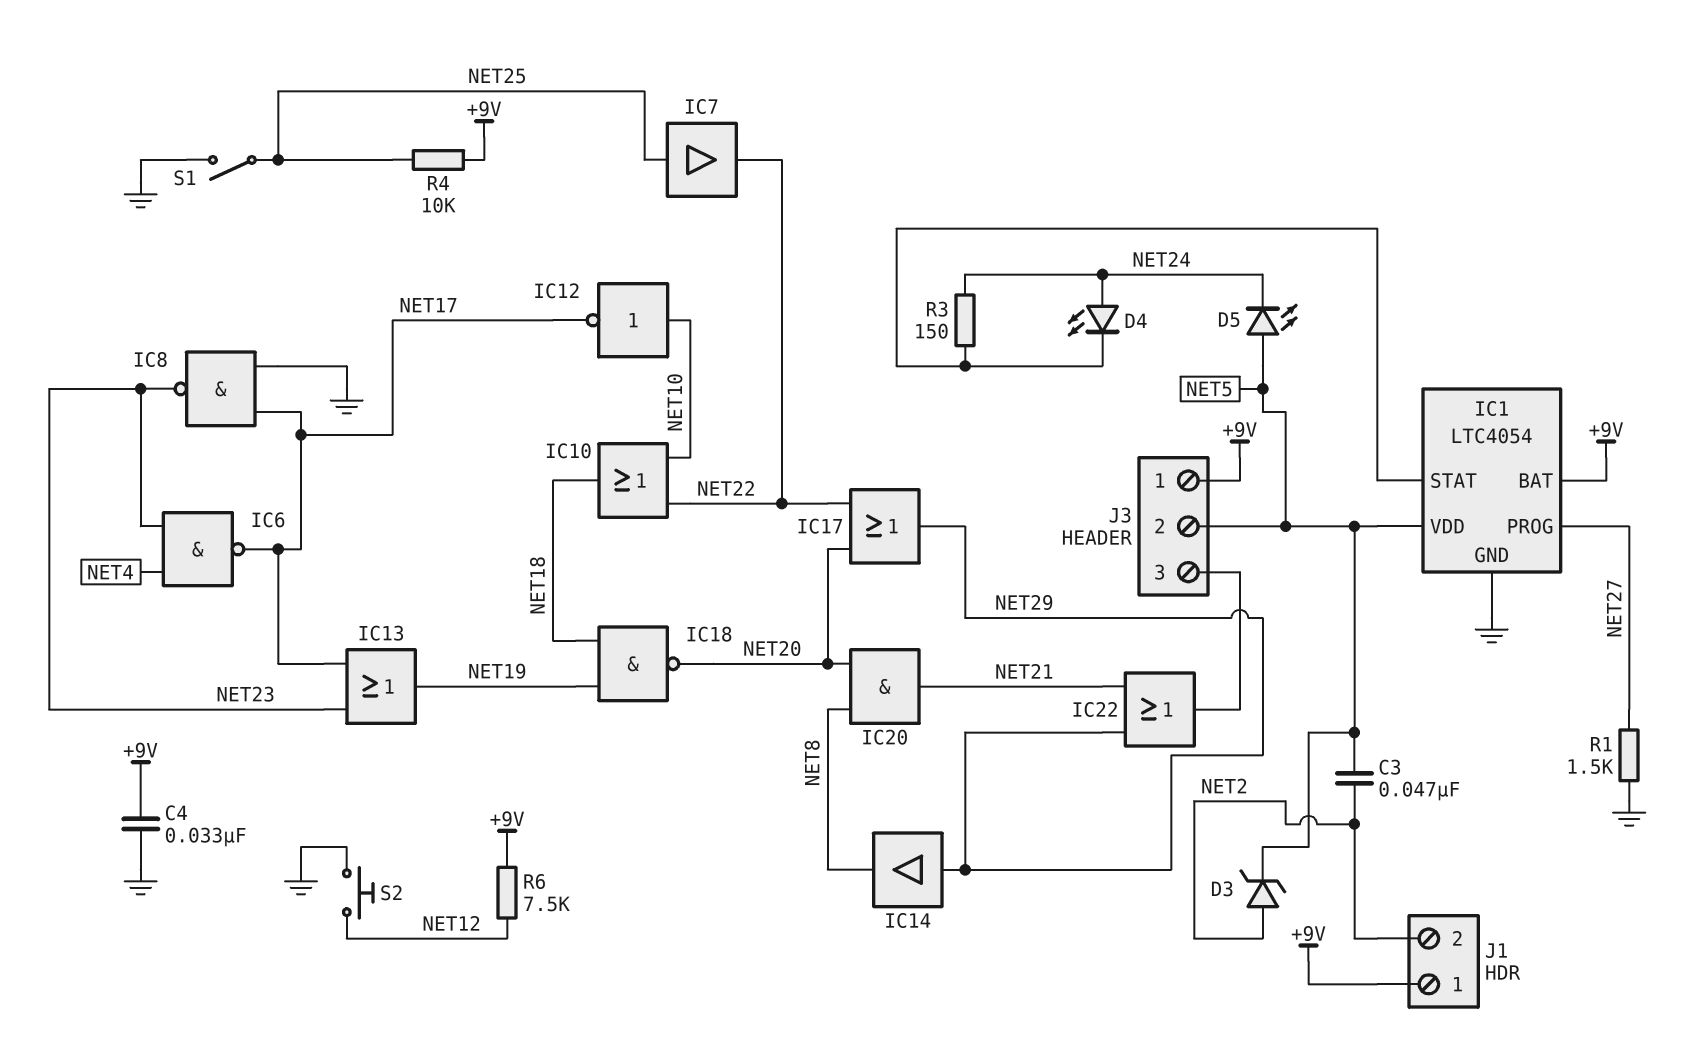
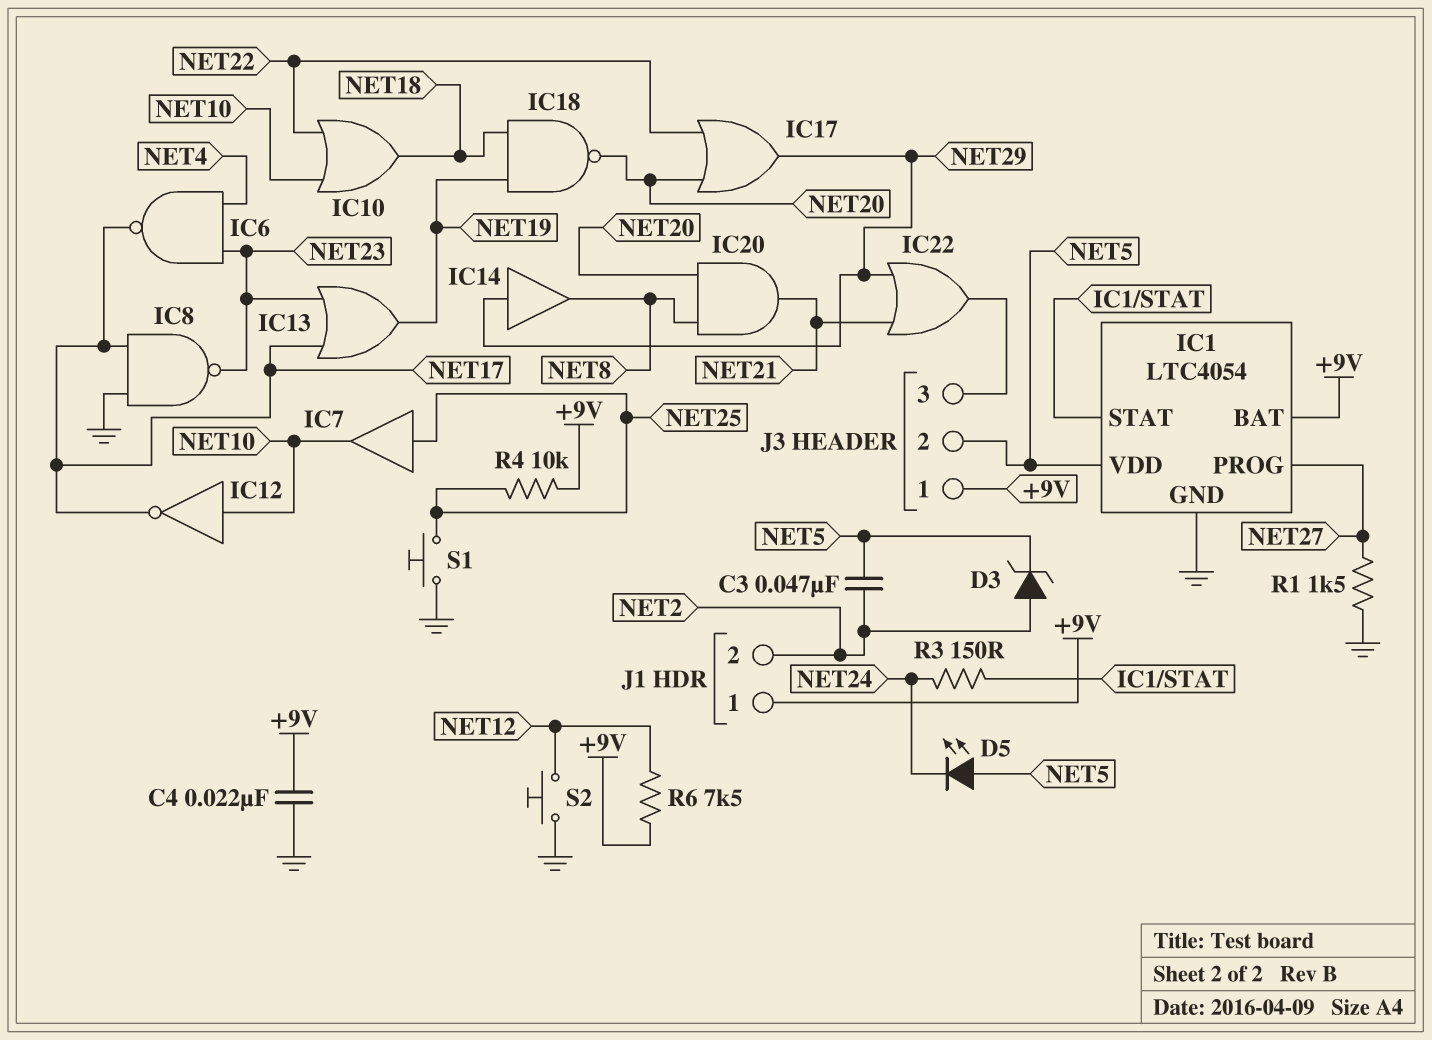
C4: 33nF (+9V, GND) -> 22nF (+9V, GND)
D4: LED (A NET24, K IC1/STAT) -> none
IC7: buffer (in NET25, out NET22) -> buffer (in NET25, out NET10)
S1: switch (GND, NET25) -> button (GND, NET25)

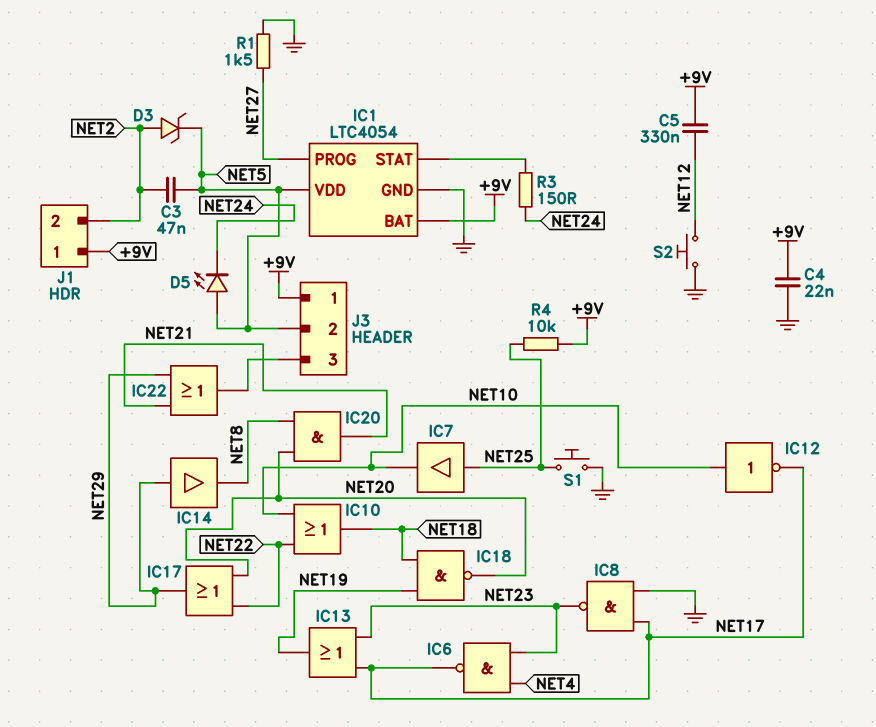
C5: none -> 330nF (+9V, NET12)
R6: 7.5k (+9V, NET12) -> none

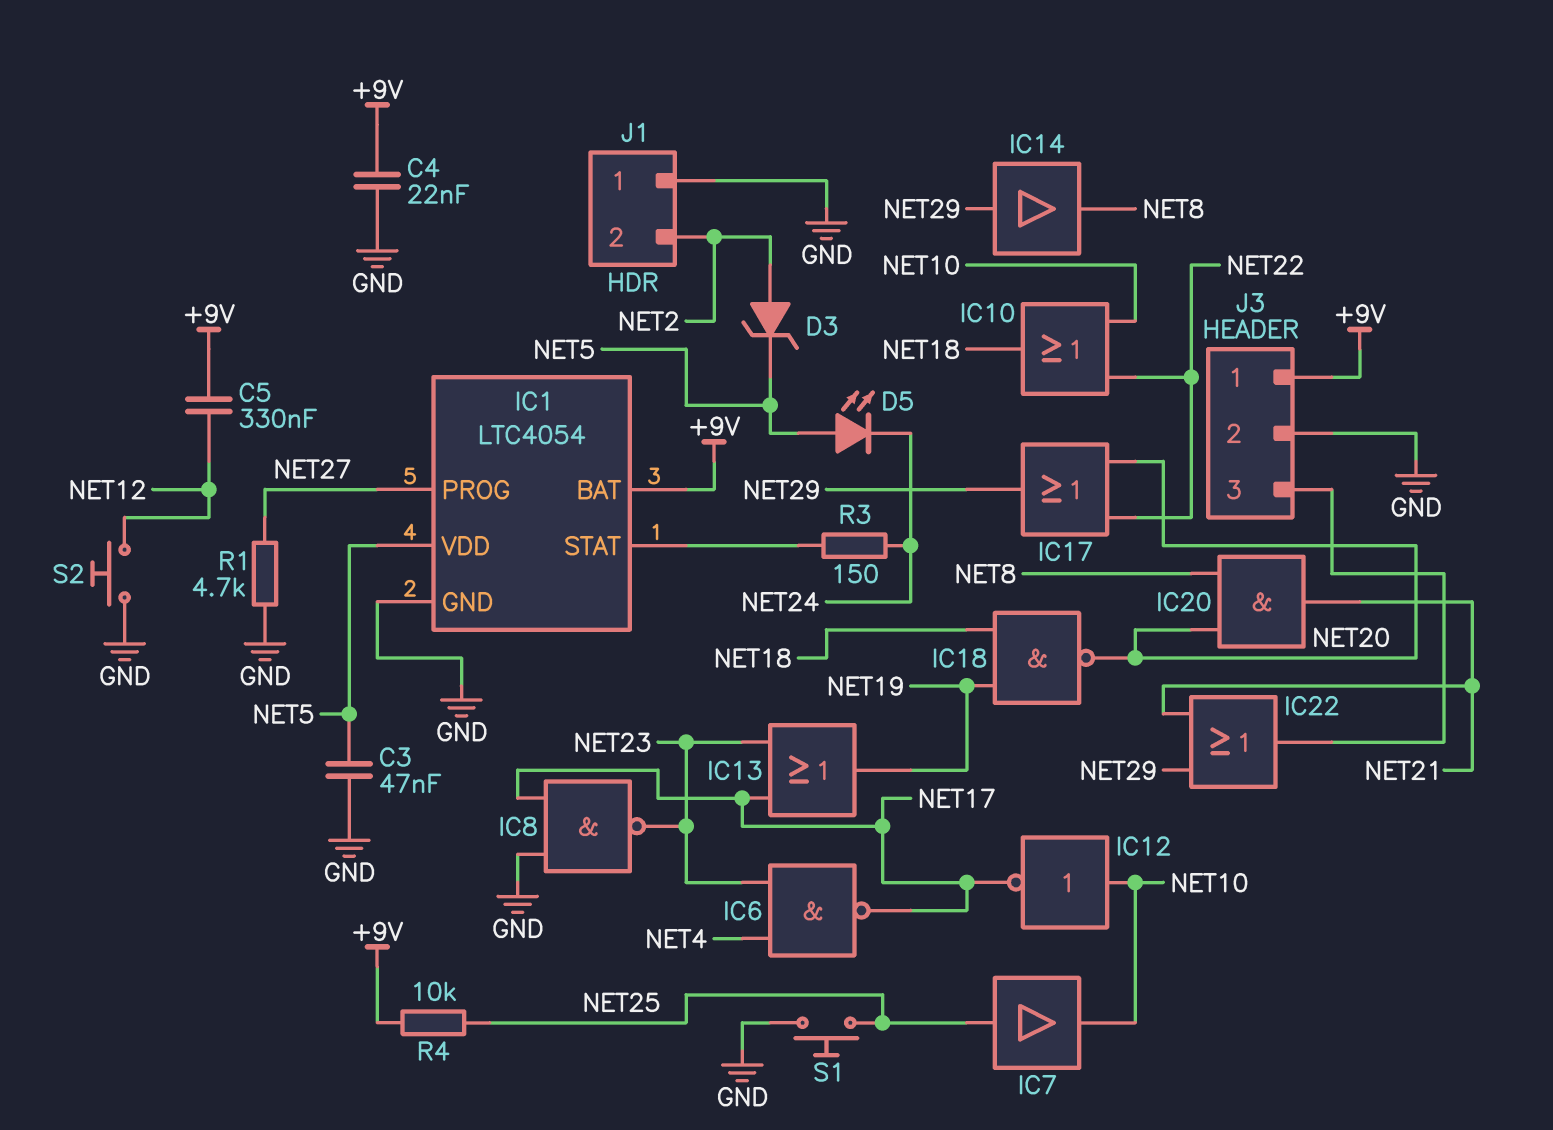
C3: 47nF (NET2, NET5) -> 47nF (GND, NET5)
J1 pin 1: +9V -> GND
J3 pin 2: NET5 -> GND
R1: 1.5k (GND, NET27) -> 4.7k (GND, NET27)

